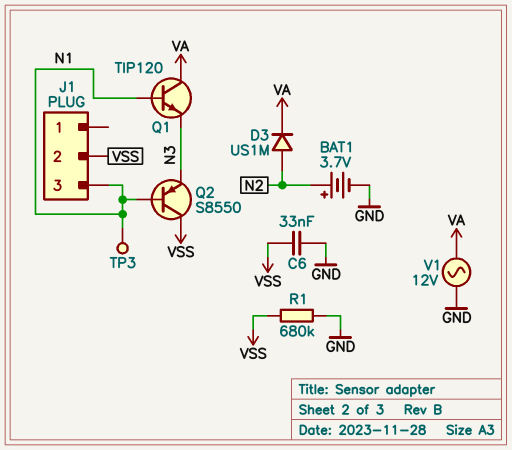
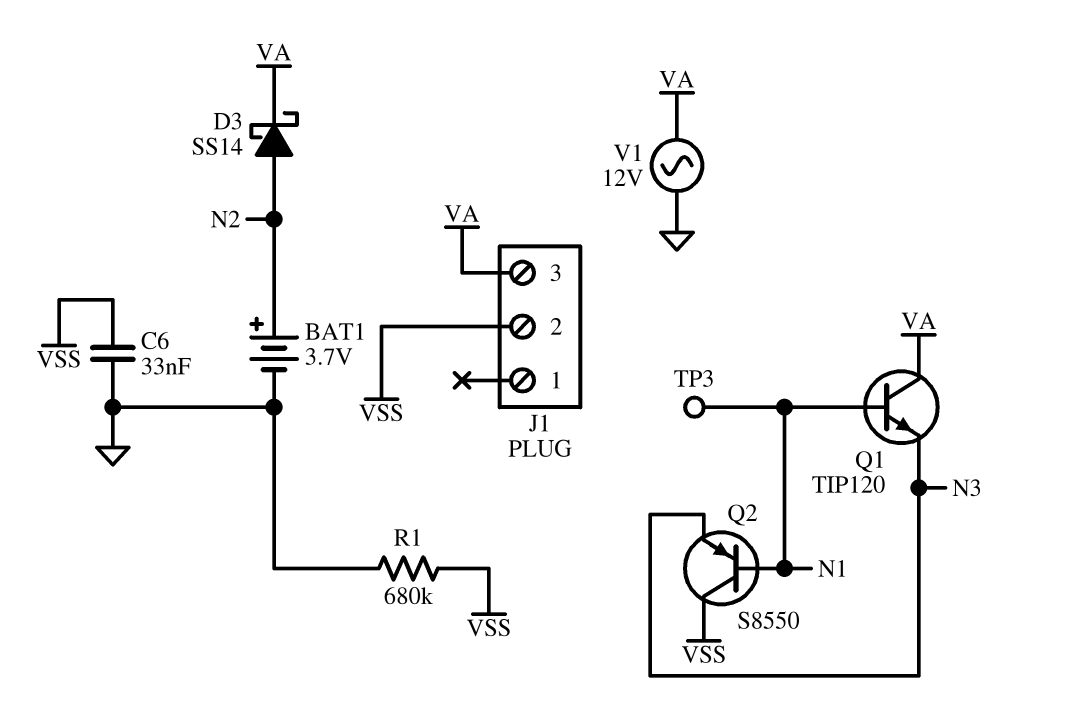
D3: diode US1M (A N2, K VA) -> schottky SS14 (A N2, K VA)
J1 pin 3: N1 -> VA

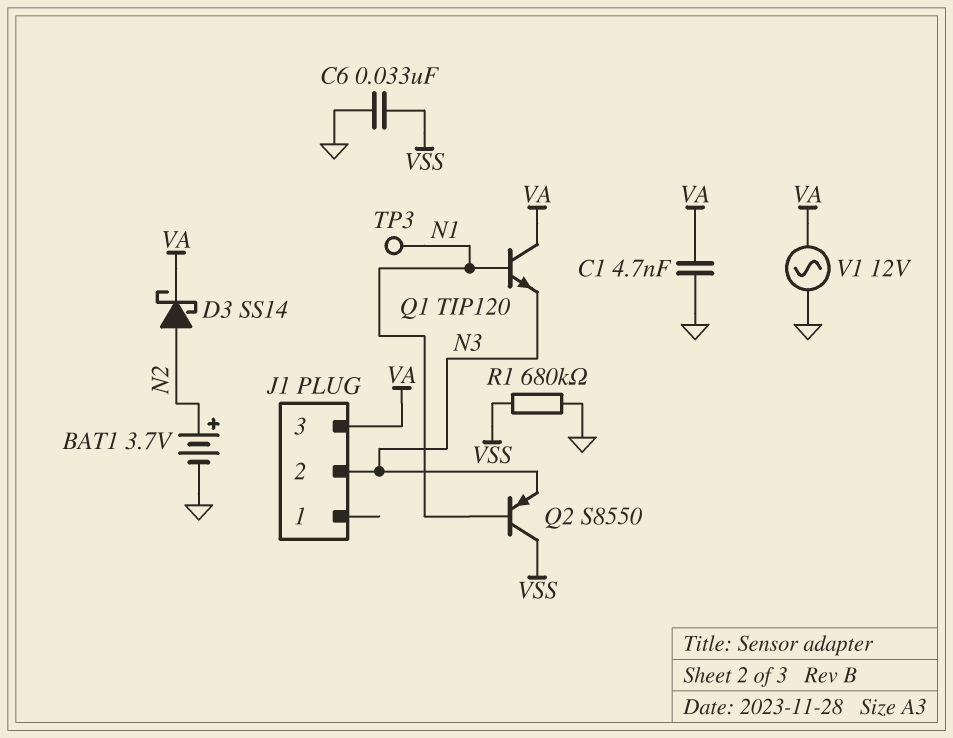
C1: none -> 4.7nF (GND, VA)
J1 pin 2: VSS -> N3

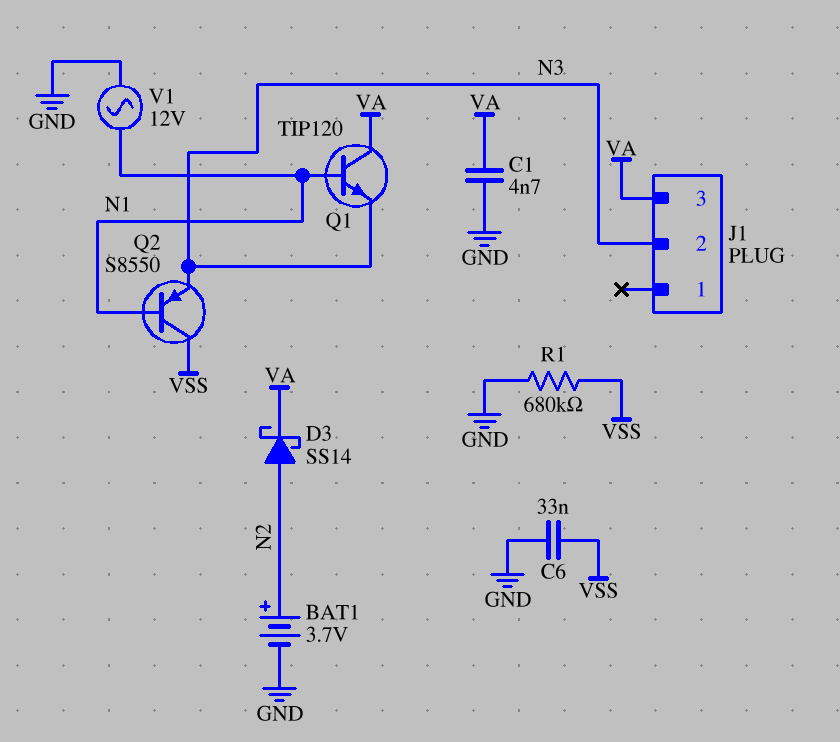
TP3: test point (N1) -> none
V1: AC 12V (GND, VA) -> AC 12V (GND, N1)

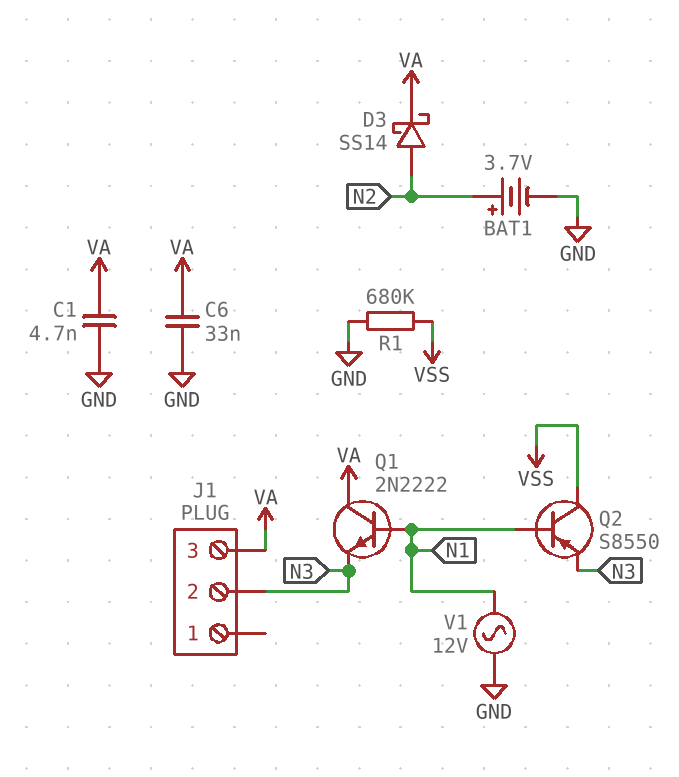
C6: 33nF (GND, VSS) -> 33nF (GND, VA)
Q1: NPN TIP120 (B N1, C VA, E N3) -> NPN 2N2222 (B N1, C VA, E N3)

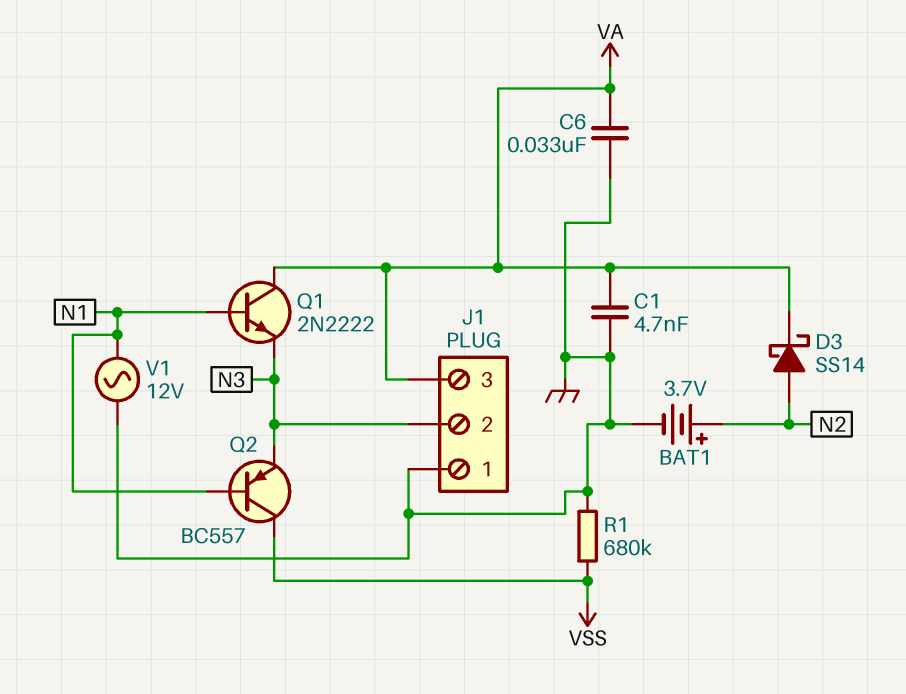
J1 pin 1: none -> GND
Q2: PNP S8550 (B N1, C VSS, E N3) -> PNP BC557 (B N1, C VSS, E N3)

